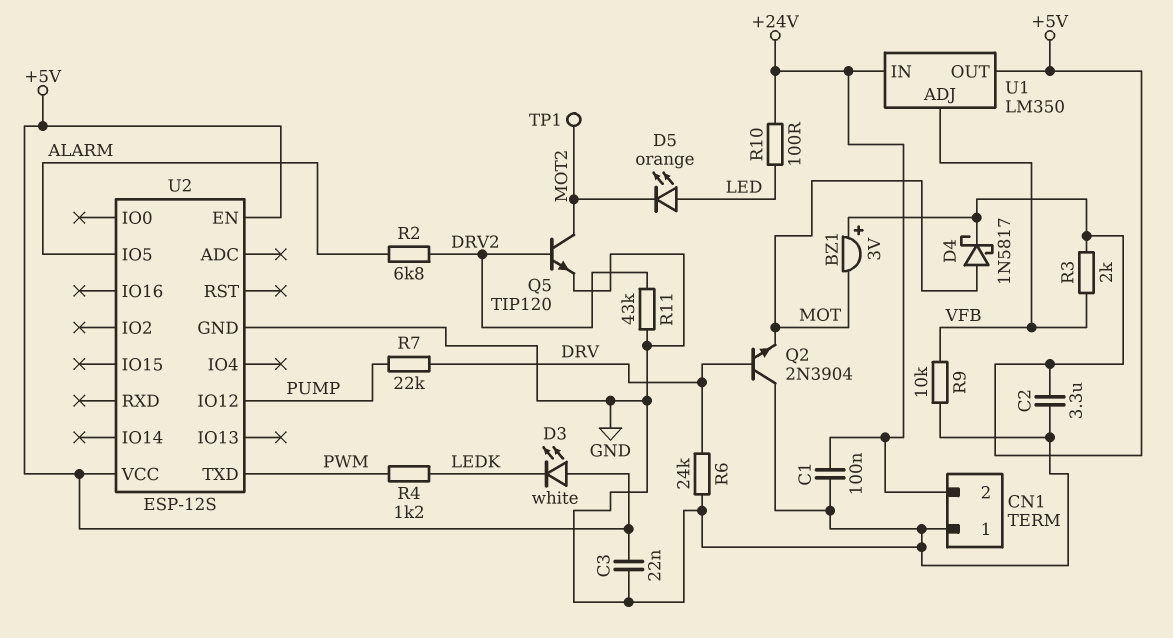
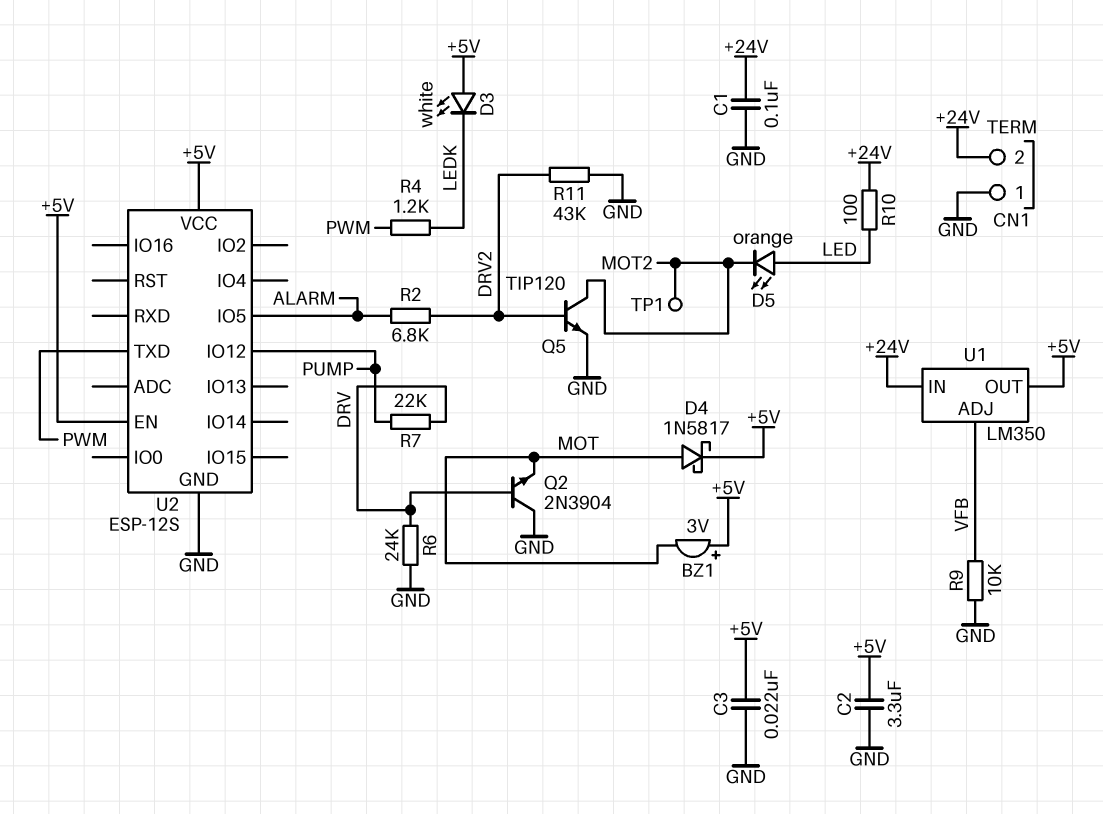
R3: 2k (+5V, VFB) -> none

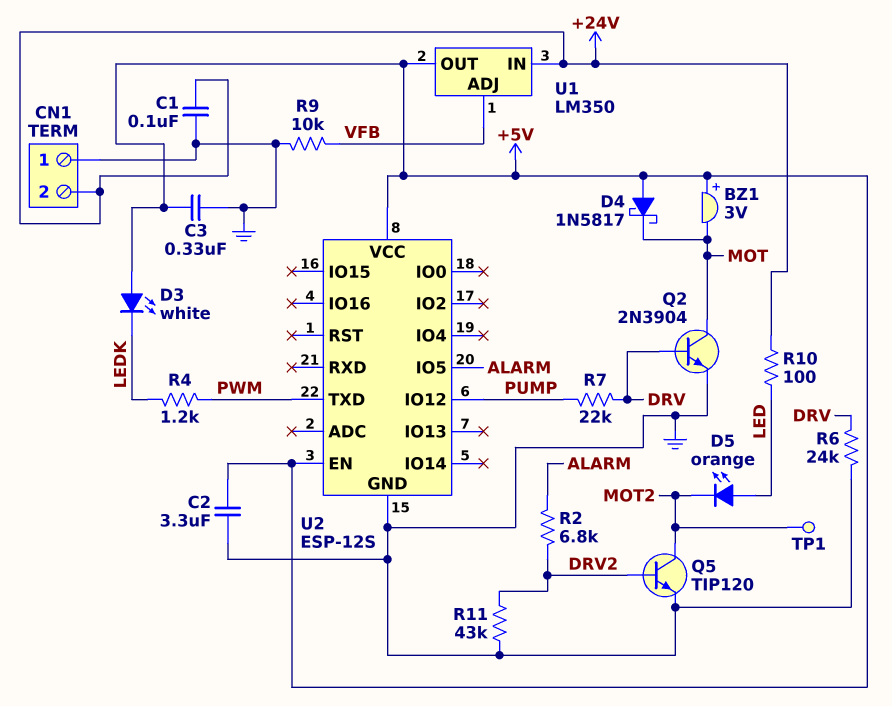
C3: 22nF (+5V, GND) -> 330nF (+5V, GND)
D4: schottky 1N5817 (A MOT, K +5V) -> schottky 1N5817 (A +5V, K MOT)
Q2: NPN 2N3904 (B DRV, C GND, E MOT) -> NPN 2N3904 (B DRV, C MOT, E GND)

